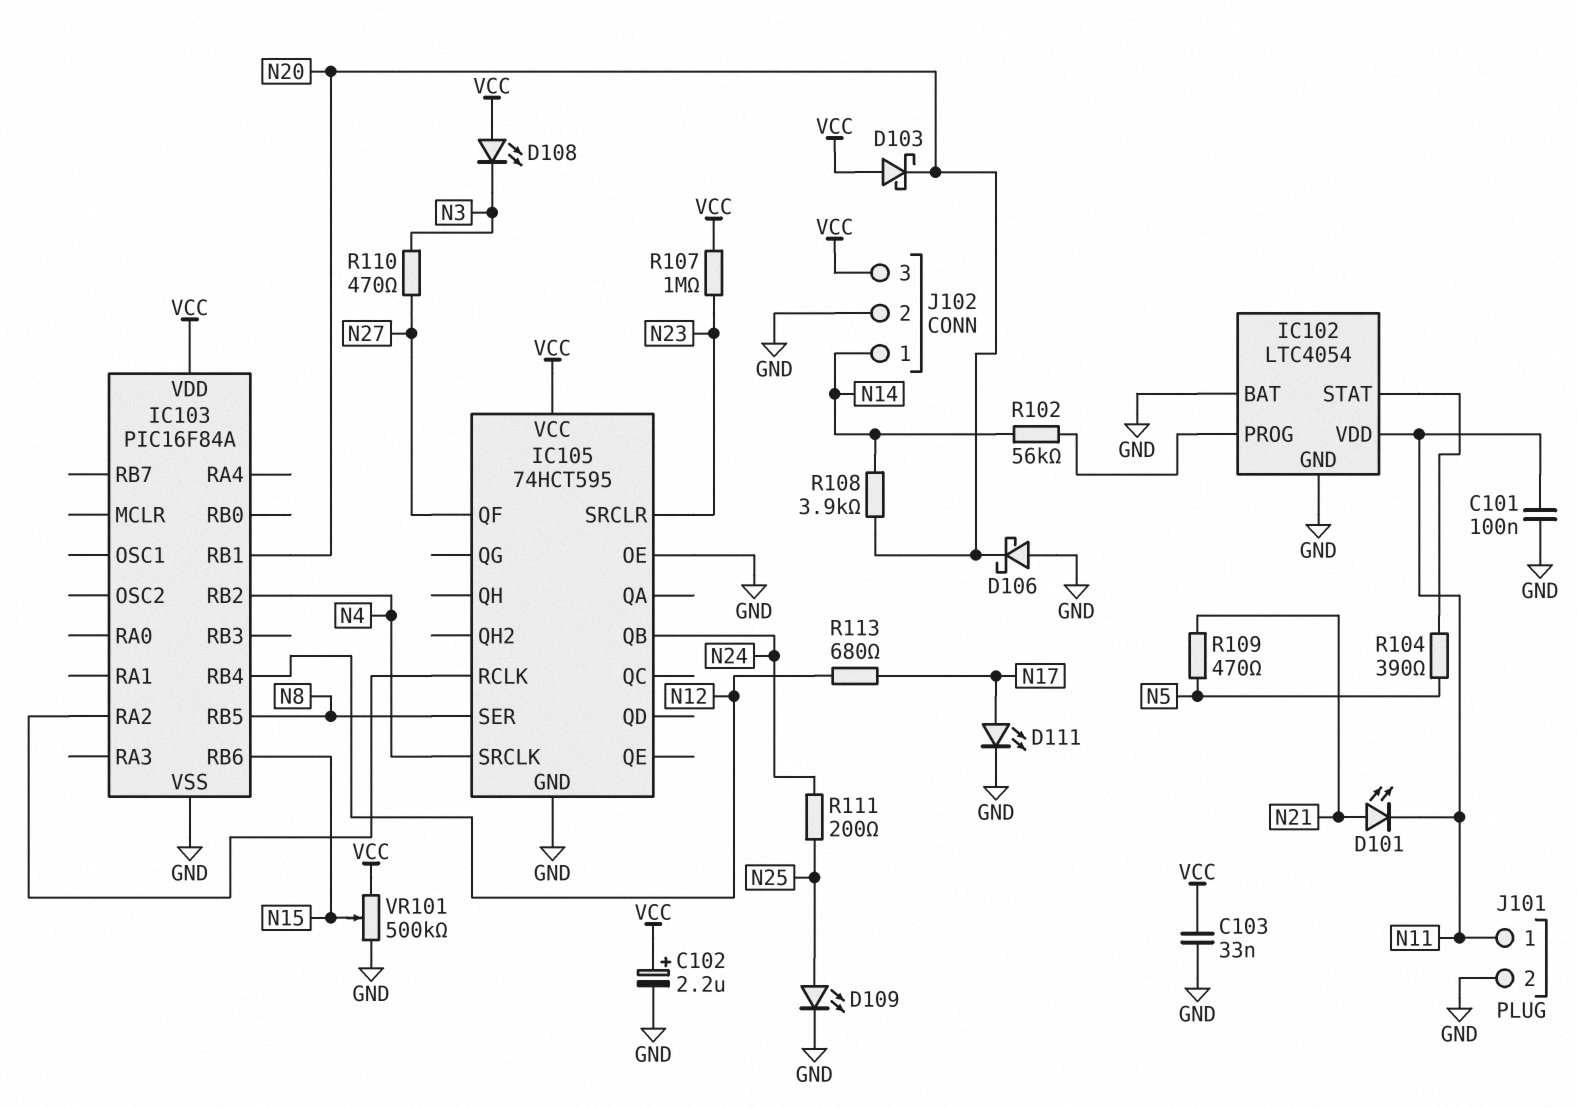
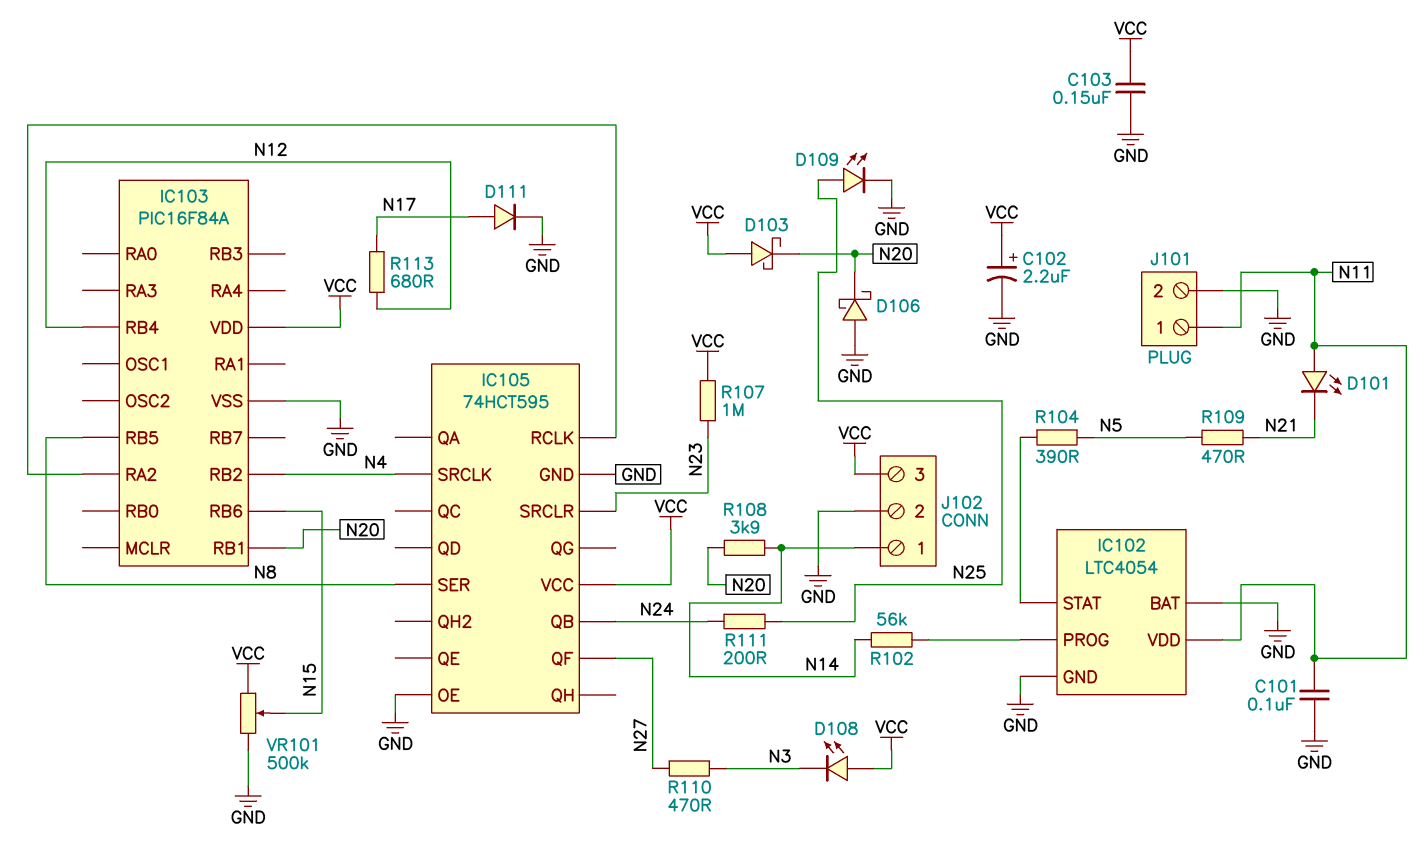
C103: 33nF (GND, VCC) -> 150nF (GND, VCC)
D101: LED (A N21, K N11) -> LED (A N11, K N21)
D111: LED (A N17, K GND) -> diode (A N17, K GND)

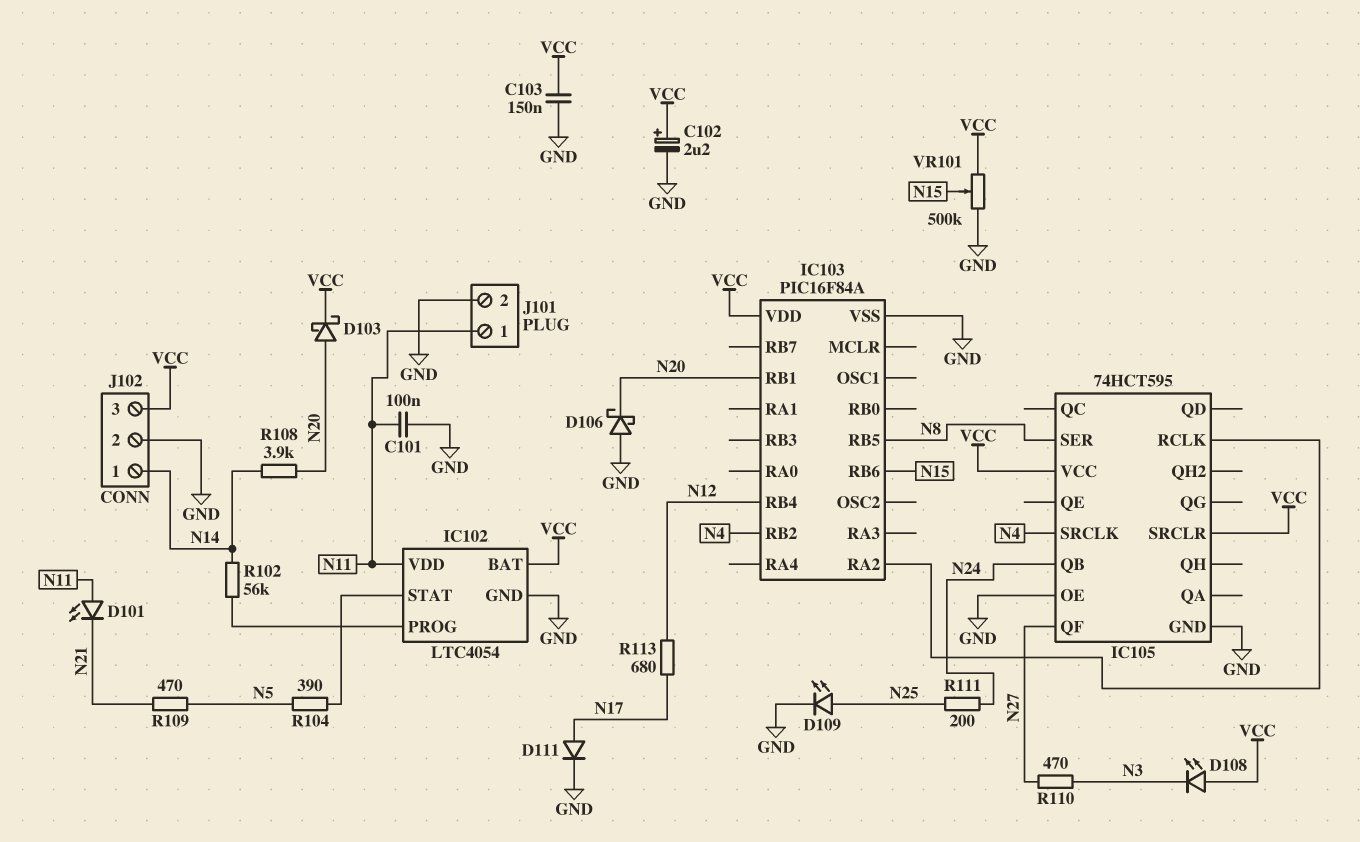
D103: schottky (A VCC, K N20) -> schottky (A N20, K VCC)
IC102 pin BAT: GND -> VCC
IC105 pin SRCLR: N23 -> VCC
R107: 1M (N23, VCC) -> none

